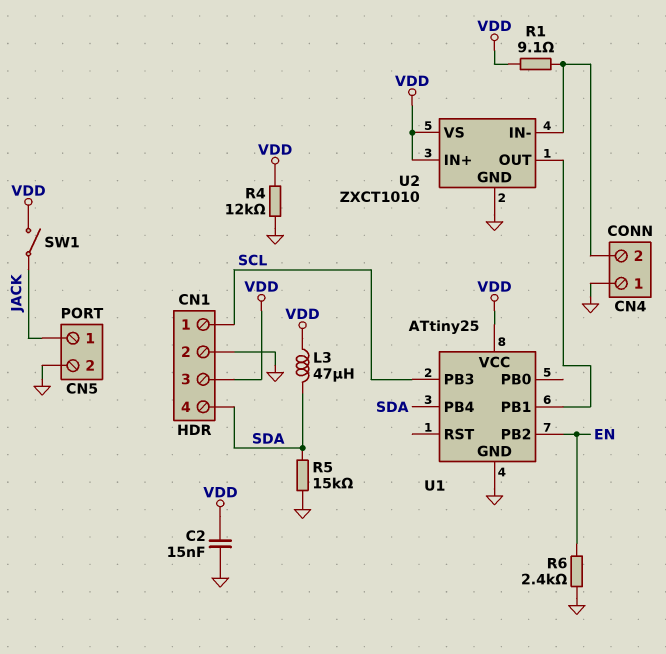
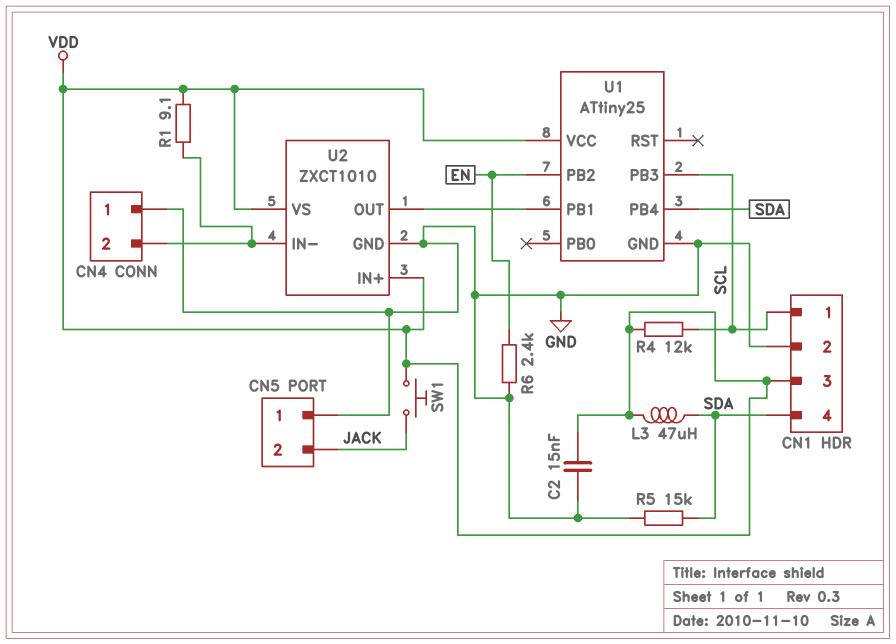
CN5 pin 1: JACK -> GND
CN5 pin 2: GND -> JACK
R4: 12k (GND, VDD) -> 12k (SCL, VDD)
SW1: switch (JACK, VDD) -> button (JACK, VDD)

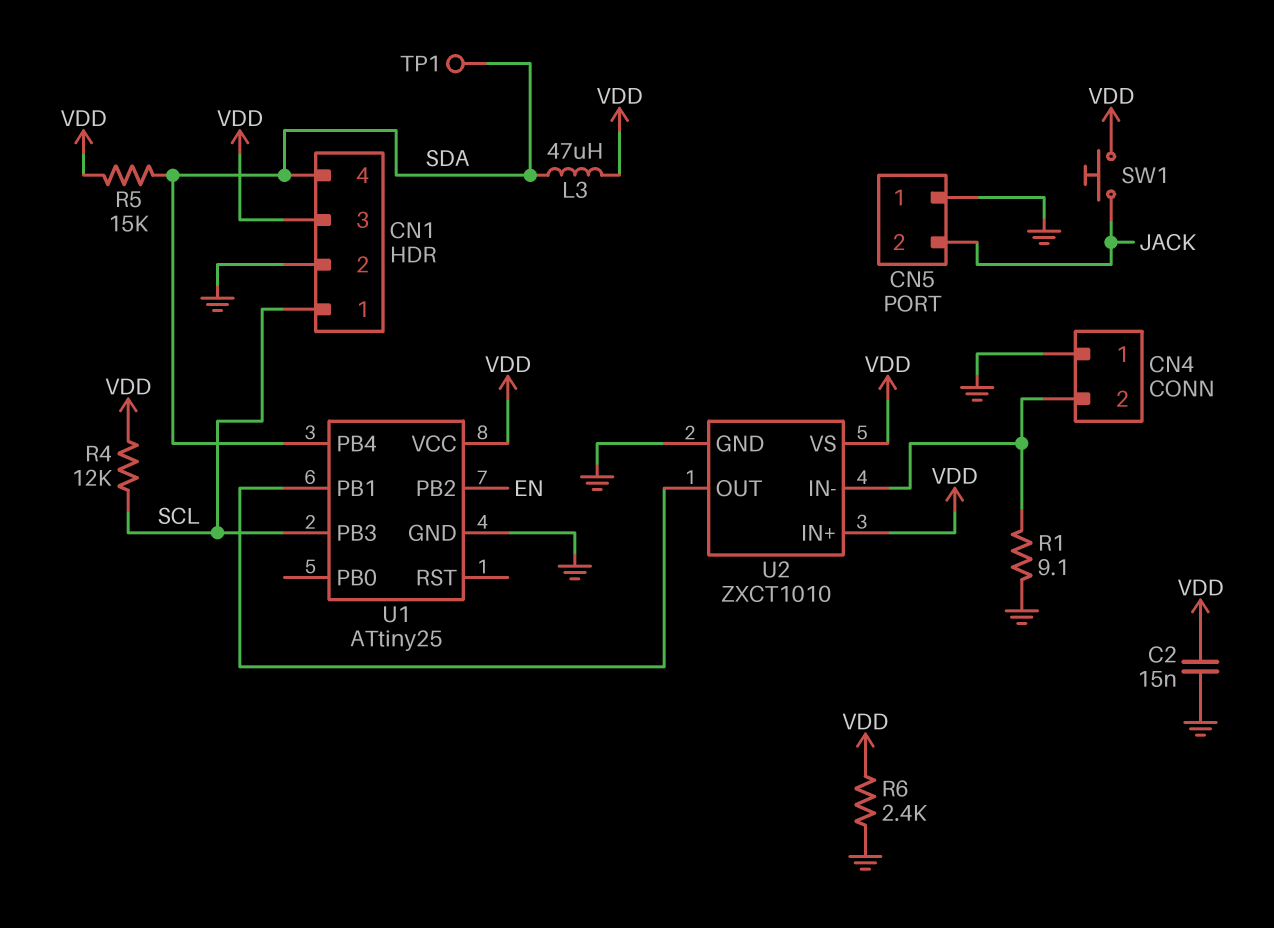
R1: 9.1 (CN4/2, VDD) -> 9.1 (CN4/2, GND)
R5: 15k (GND, SDA) -> 15k (SDA, VDD)
R6: 2.4k (EN, GND) -> 2.4k (GND, VDD)
TP1: none -> test point (SDA)

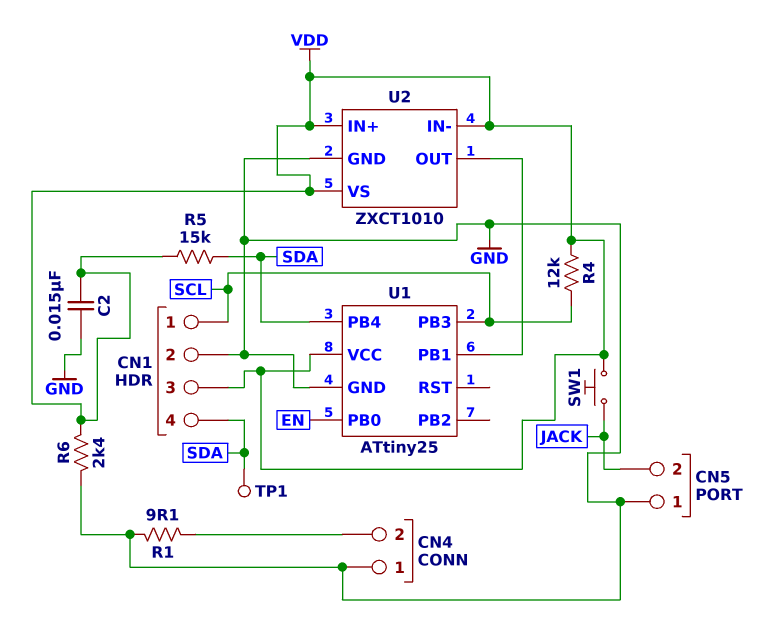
L3: 47uH (SDA, VDD) -> none
U1 pin PB0: none -> EN
U1 pin PB2: EN -> none
U2 pin IN-: CN4/2 -> VDD

